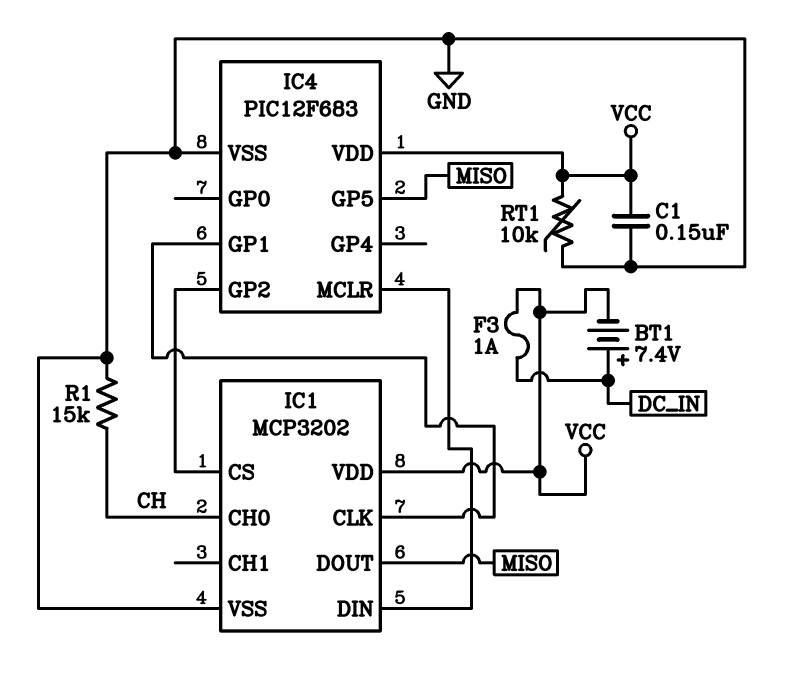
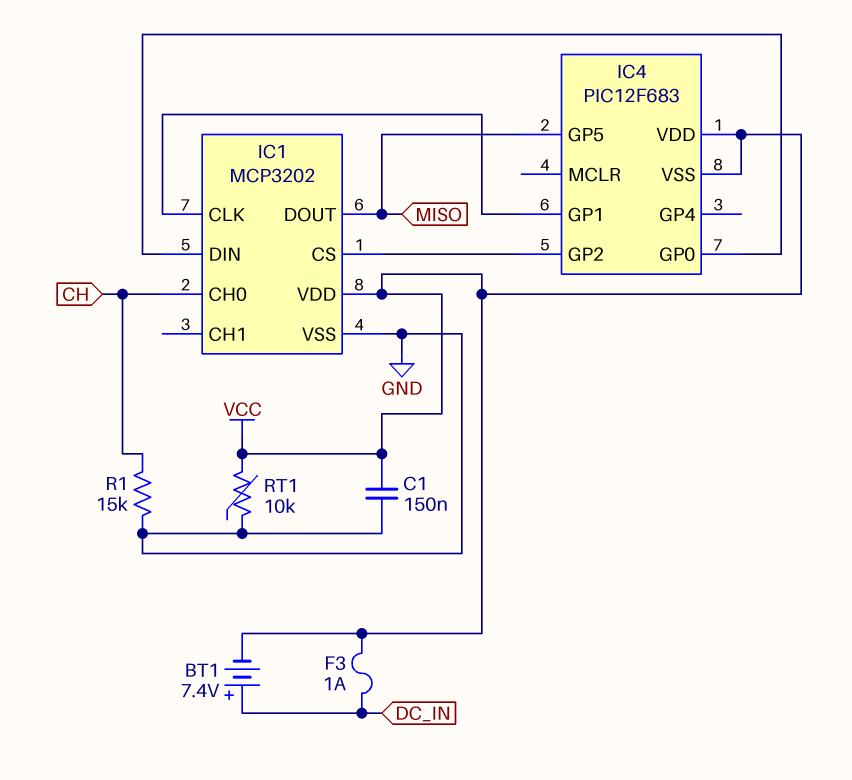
IC4 pin GP0: none -> IC1/DIN
IC4 pin MCLR: IC1/DIN -> none
IC4 pin VSS: GND -> VCC

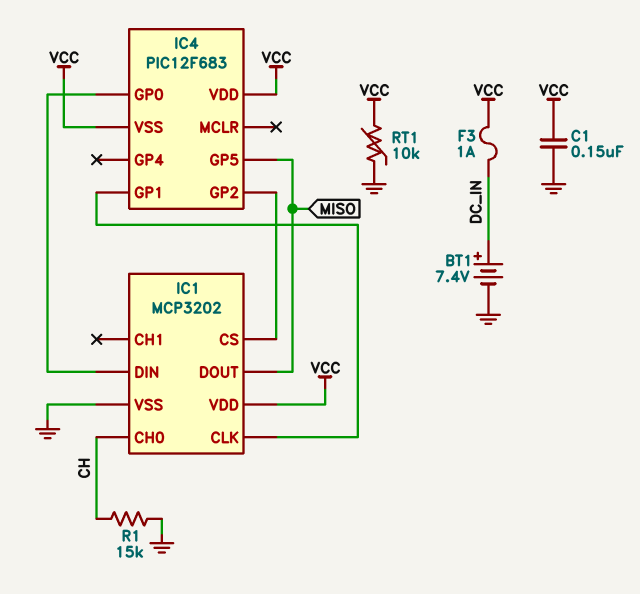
BT1: 7.4V (plus DC_IN, minus VCC) -> 7.4V (plus DC_IN, minus GND)

